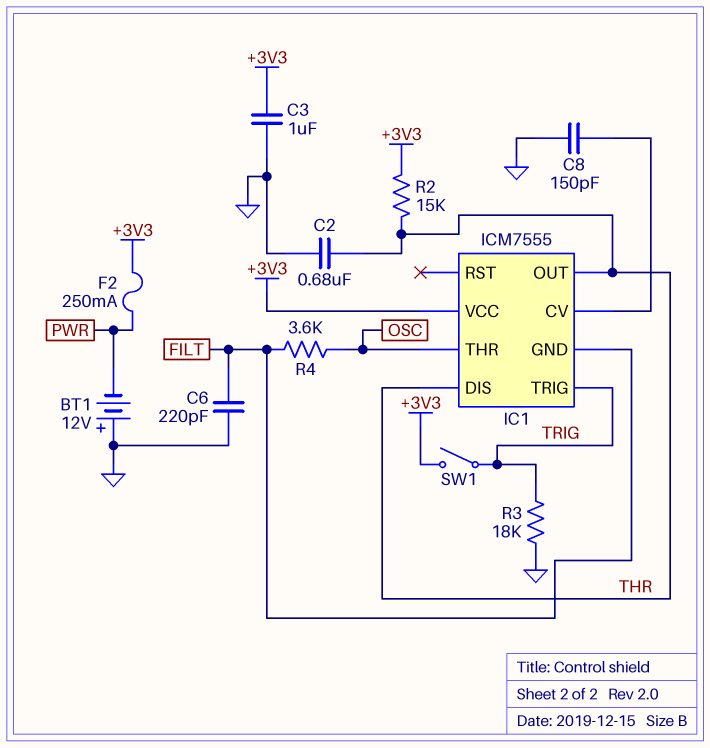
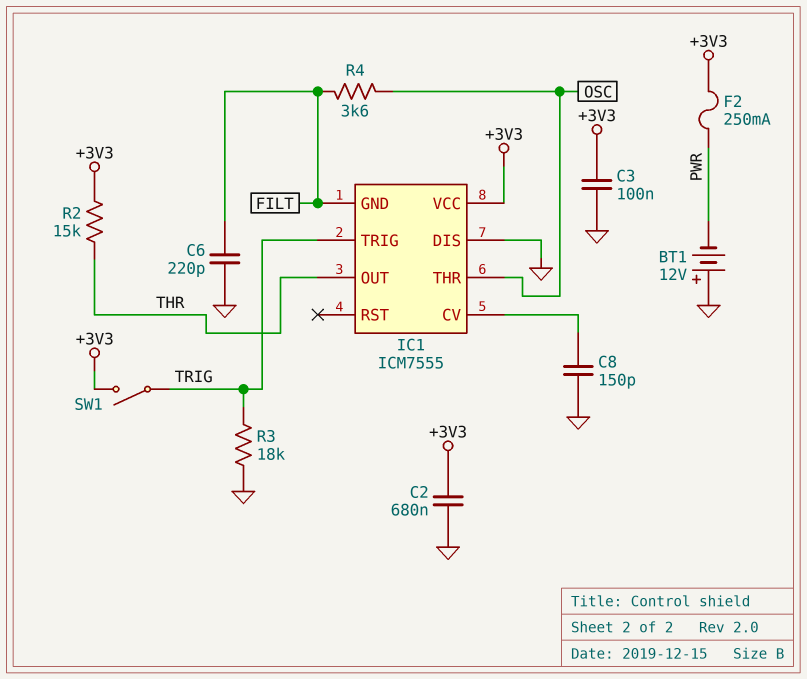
C2: 680nF (GND, THR) -> 680nF (+3V3, GND)
C3: 1uF (+3V3, GND) -> 100nF (+3V3, GND)
IC1 pin DIS: THR -> GND

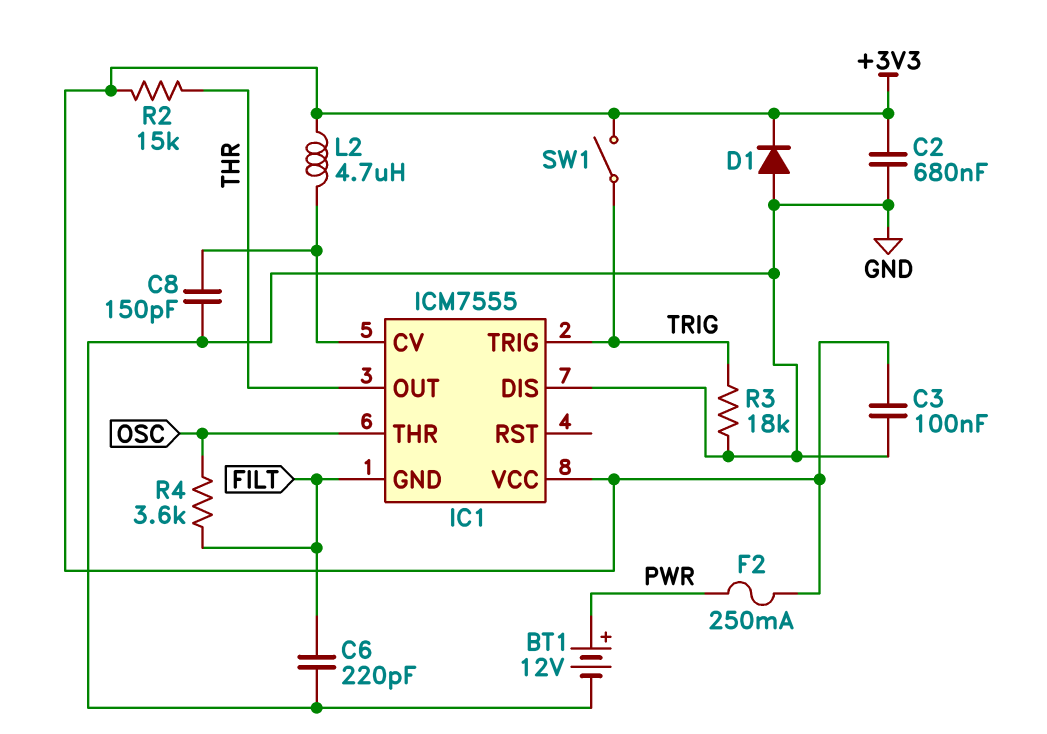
BT1: 12V (plus GND, minus PWR) -> 12V (plus PWR, minus GND)
D1: none -> diode (A GND, K +3V3)
L2: none -> 4.7uH (+3V3, IC1/CV)

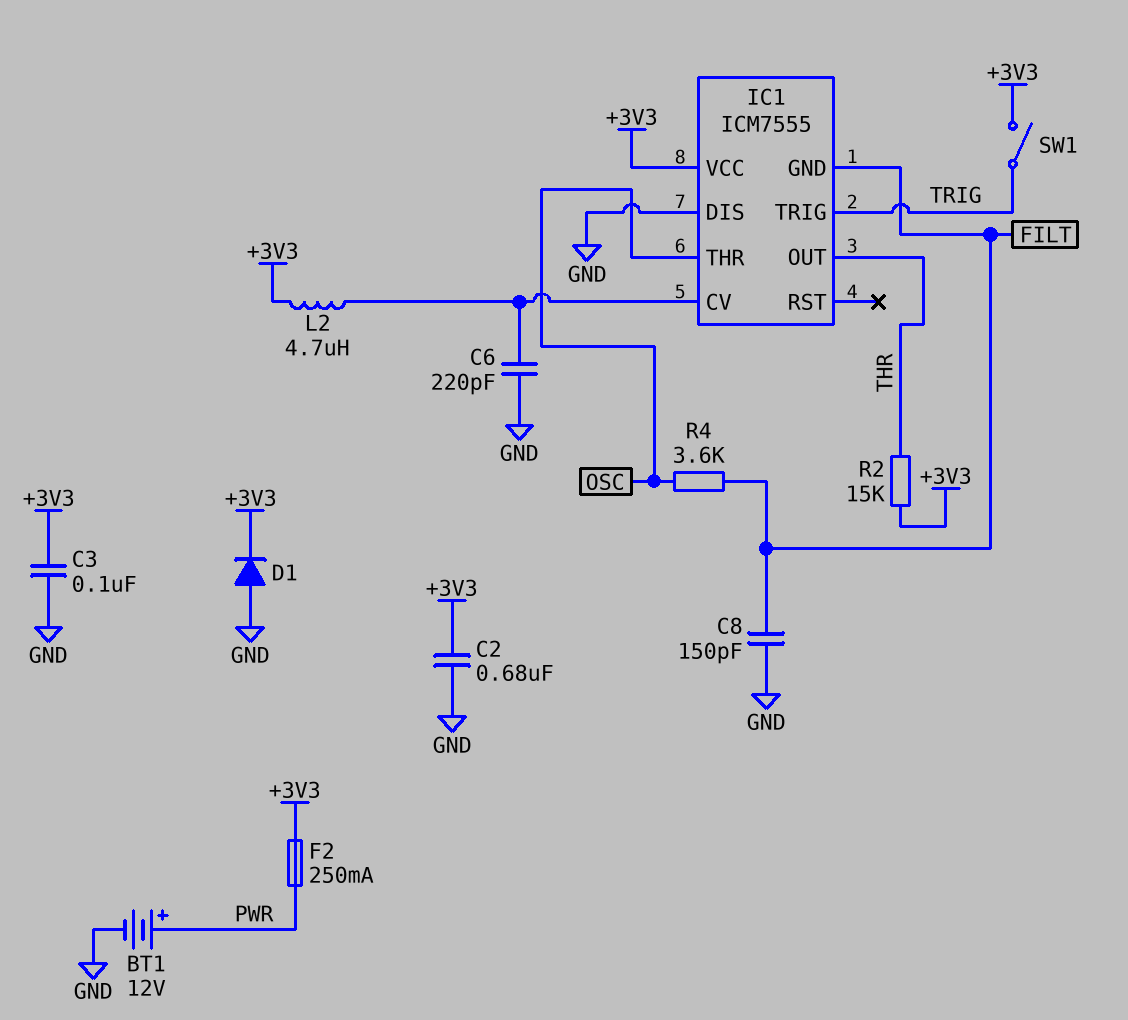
C6: 220pF (FILT, GND) -> 220pF (GND, IC1/CV)
C8: 150pF (GND, IC1/CV) -> 150pF (FILT, GND)
R3: 18k (GND, TRIG) -> none

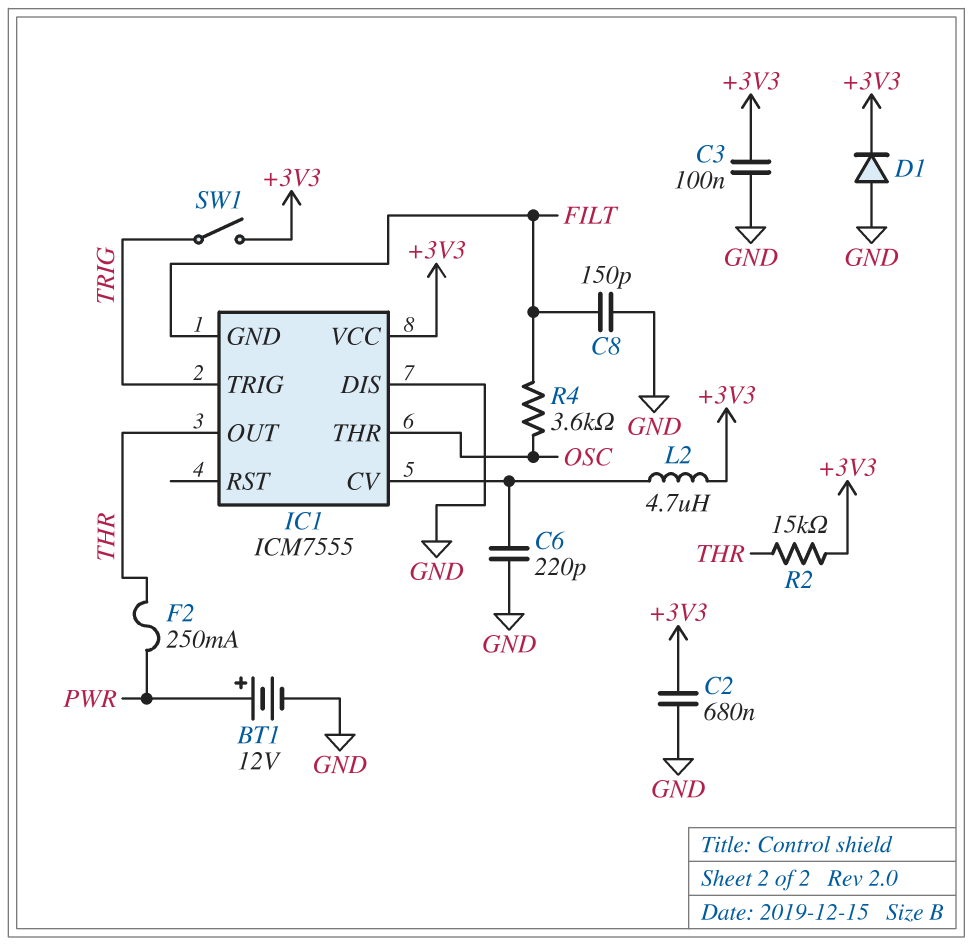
F2: 250mA (+3V3, PWR) -> 250mA (PWR, THR)

